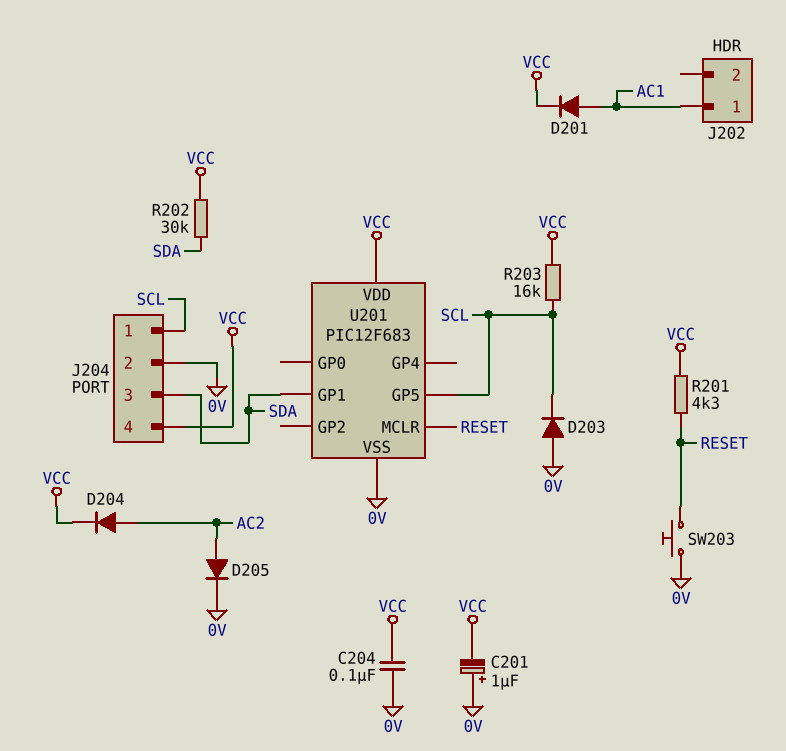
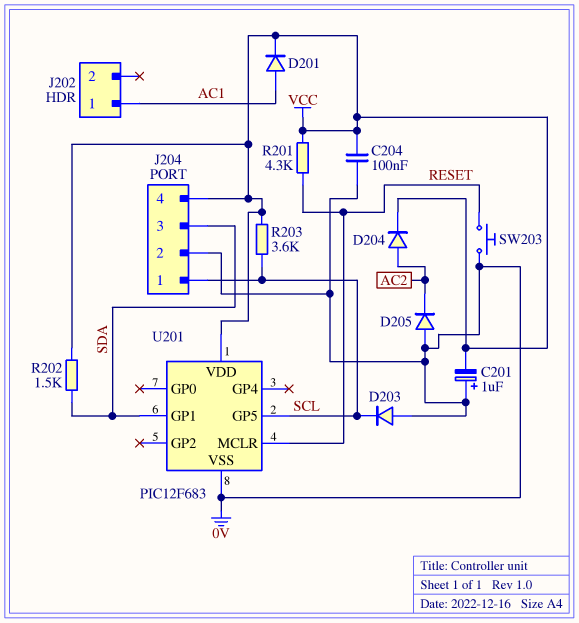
D205: diode (A AC2, K 0V) -> diode (A 0V, K AC2)
R202: 30k (SDA, VCC) -> 1.5k (SDA, VCC)
R203: 16k (SCL, VCC) -> 3.6k (SCL, VCC)

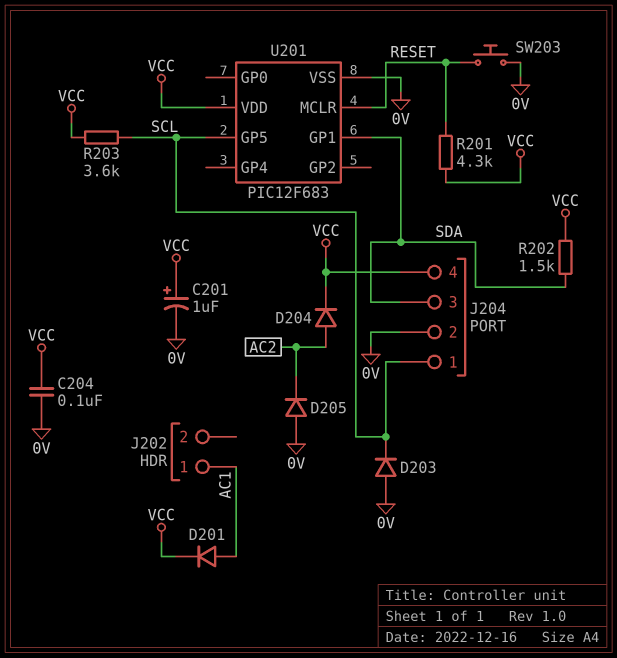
C201: 1uF (plus 0V, minus VCC) -> 1uF (plus VCC, minus 0V)

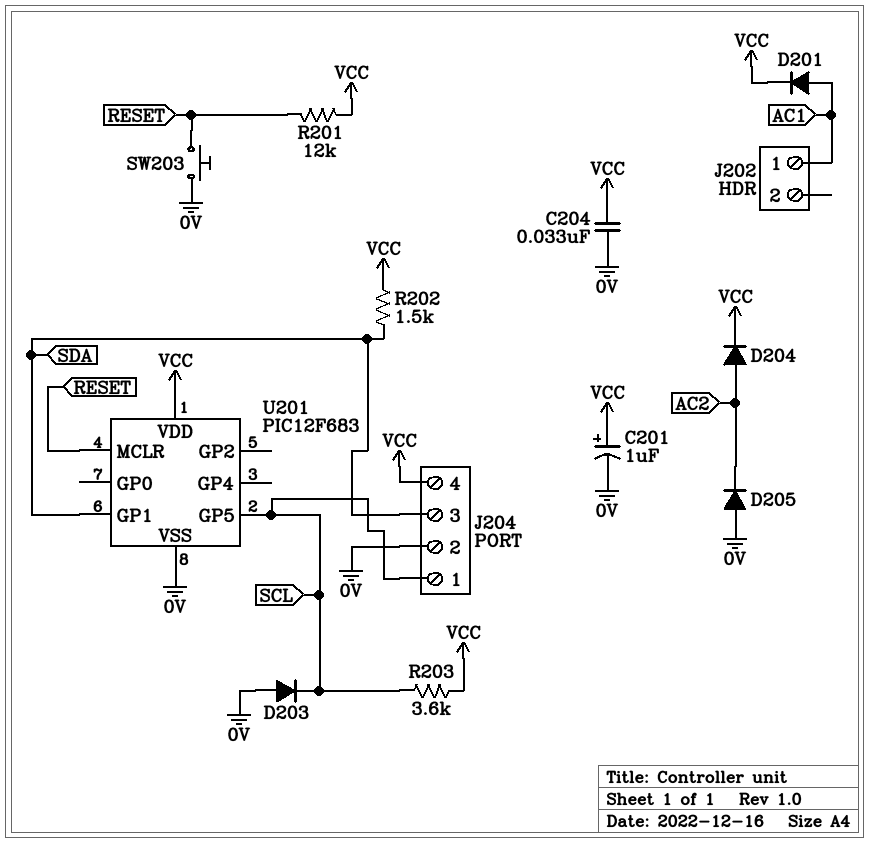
C204: 100nF (0V, VCC) -> 33nF (0V, VCC)
R201: 4.3k (RESET, VCC) -> 12k (RESET, VCC)

